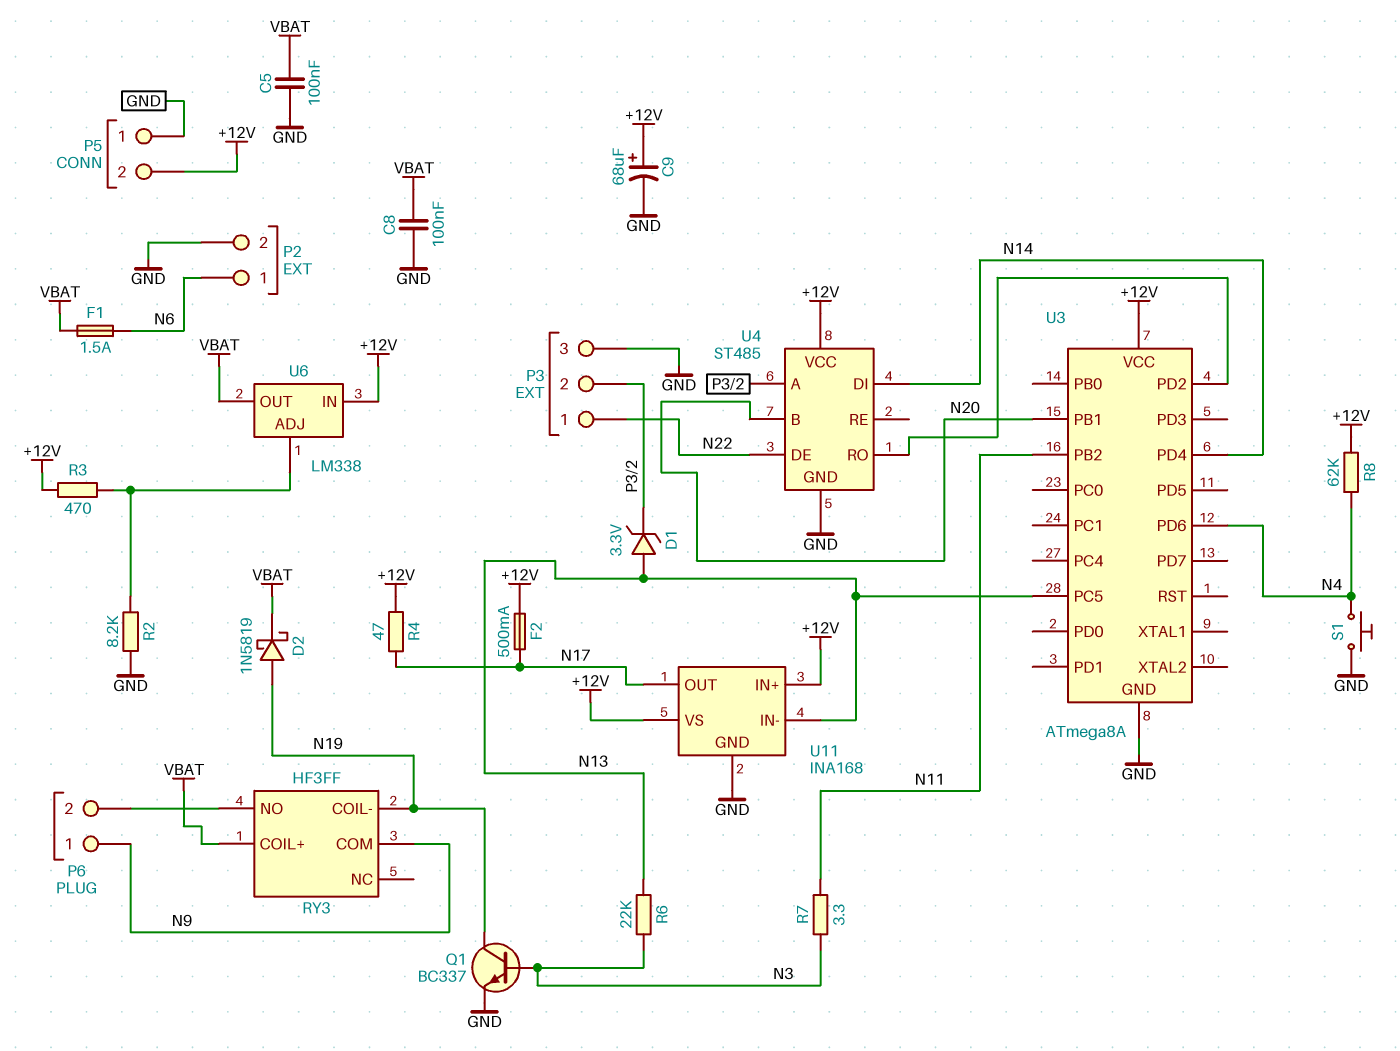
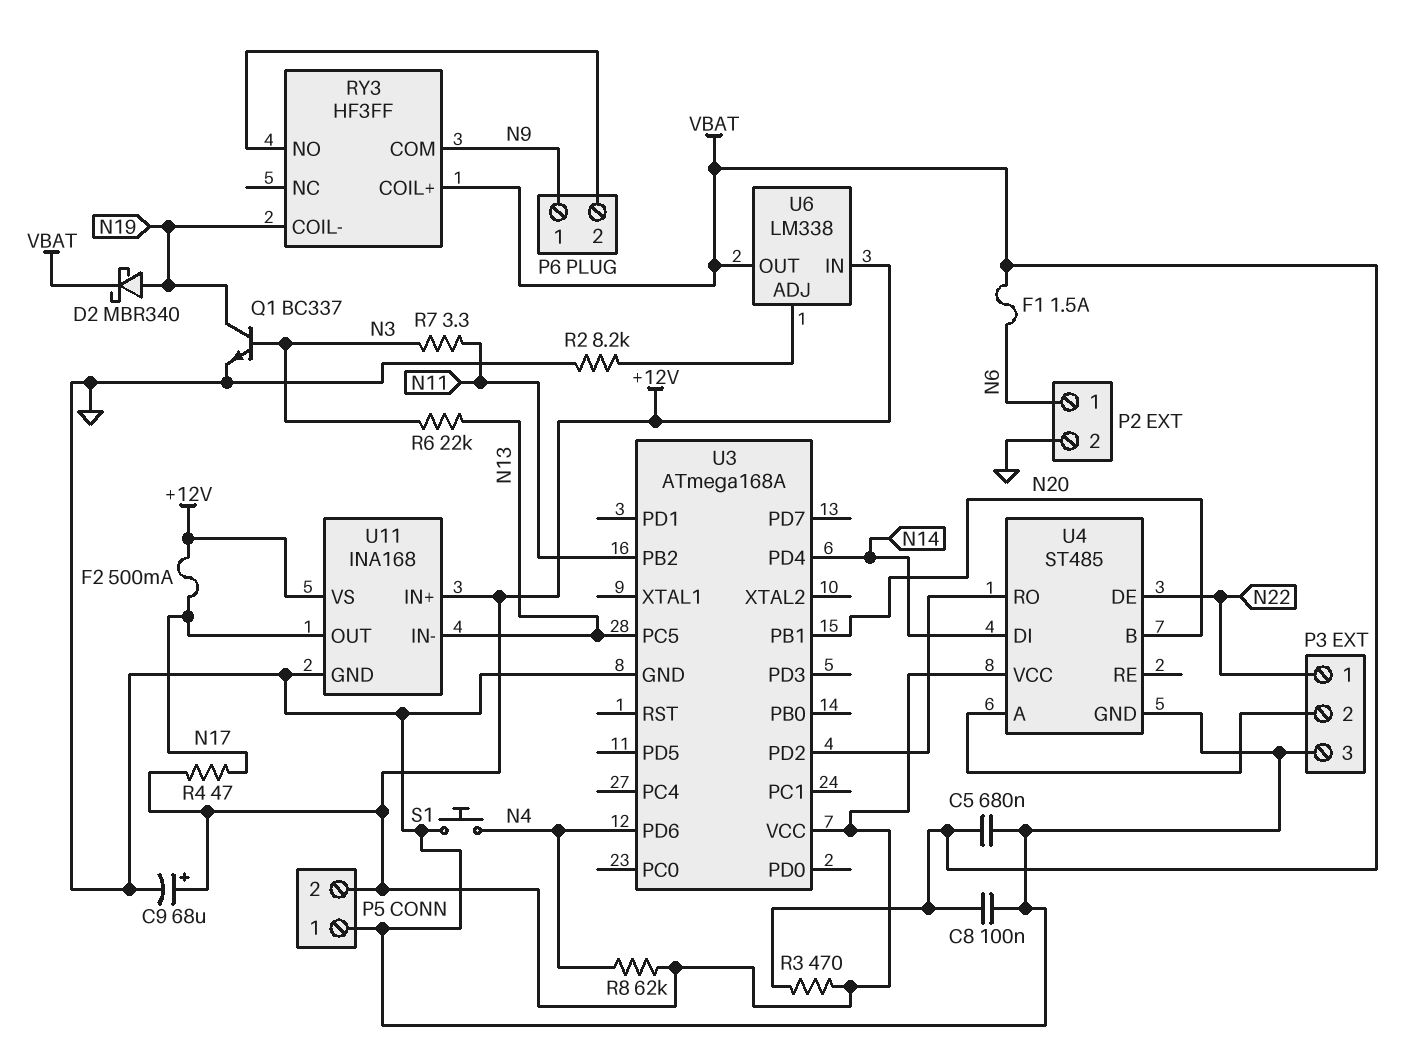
C5: 100nF (GND, VBAT) -> 680nF (GND, VBAT)
D1: zener 3.3V (A N13, K P3/2) -> none
D2: schottky 1N5819 (A N19, K VBAT) -> schottky MBR340 (A N19, K VBAT)
R3: 470 (+12V, U6/ADJ) -> 470 (+12V, VBAT)
U3: ATmega8A -> ATmega168A

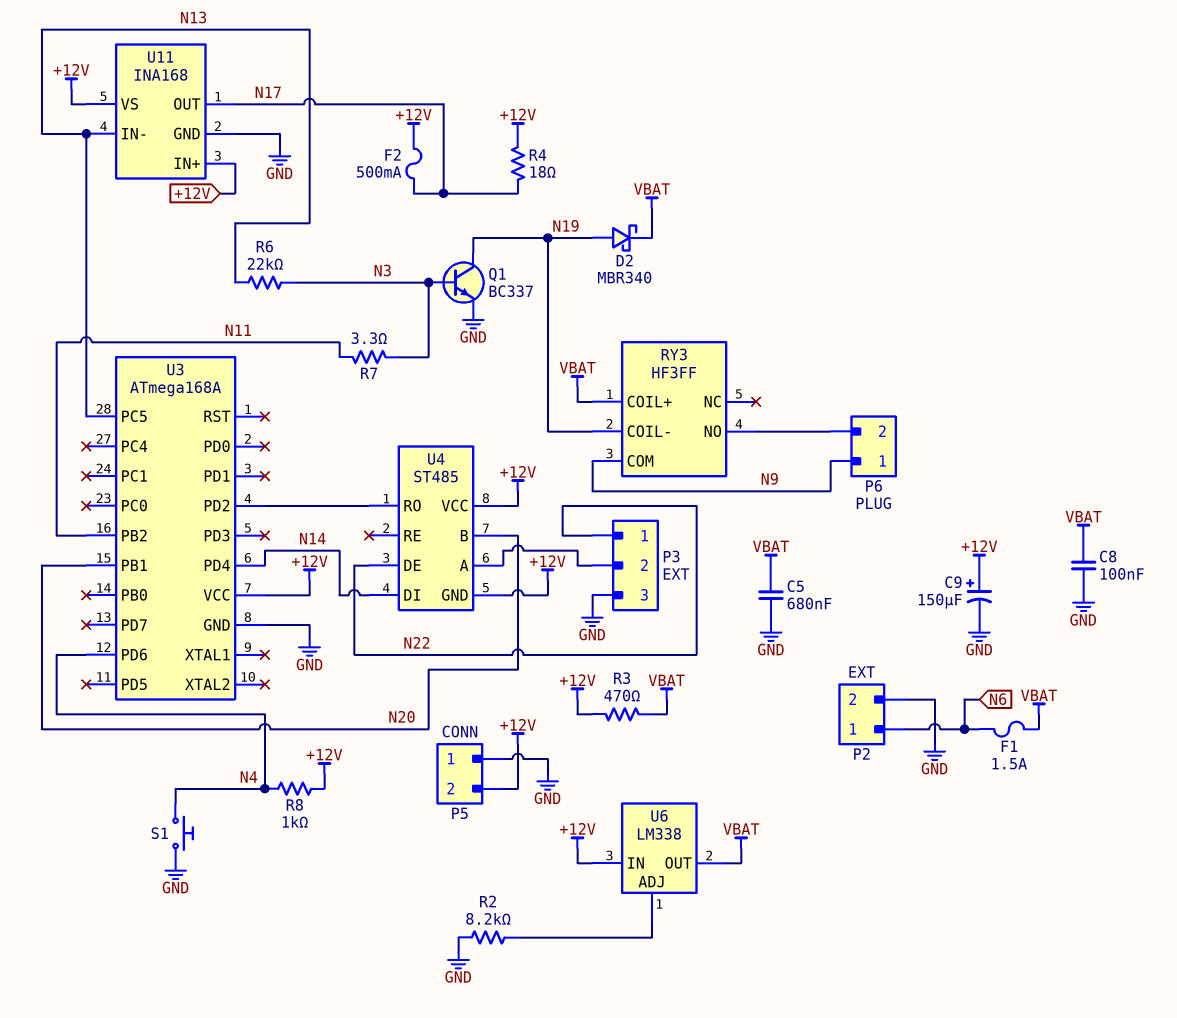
C9: 68uF (plus +12V, minus GND) -> 150uF (plus +12V, minus GND)
R4: 47 (+12V, N17) -> 18 (+12V, N17)
R8: 62k (+12V, N4) -> 1k (+12V, N4)
U4 pin GND: GND -> +12V

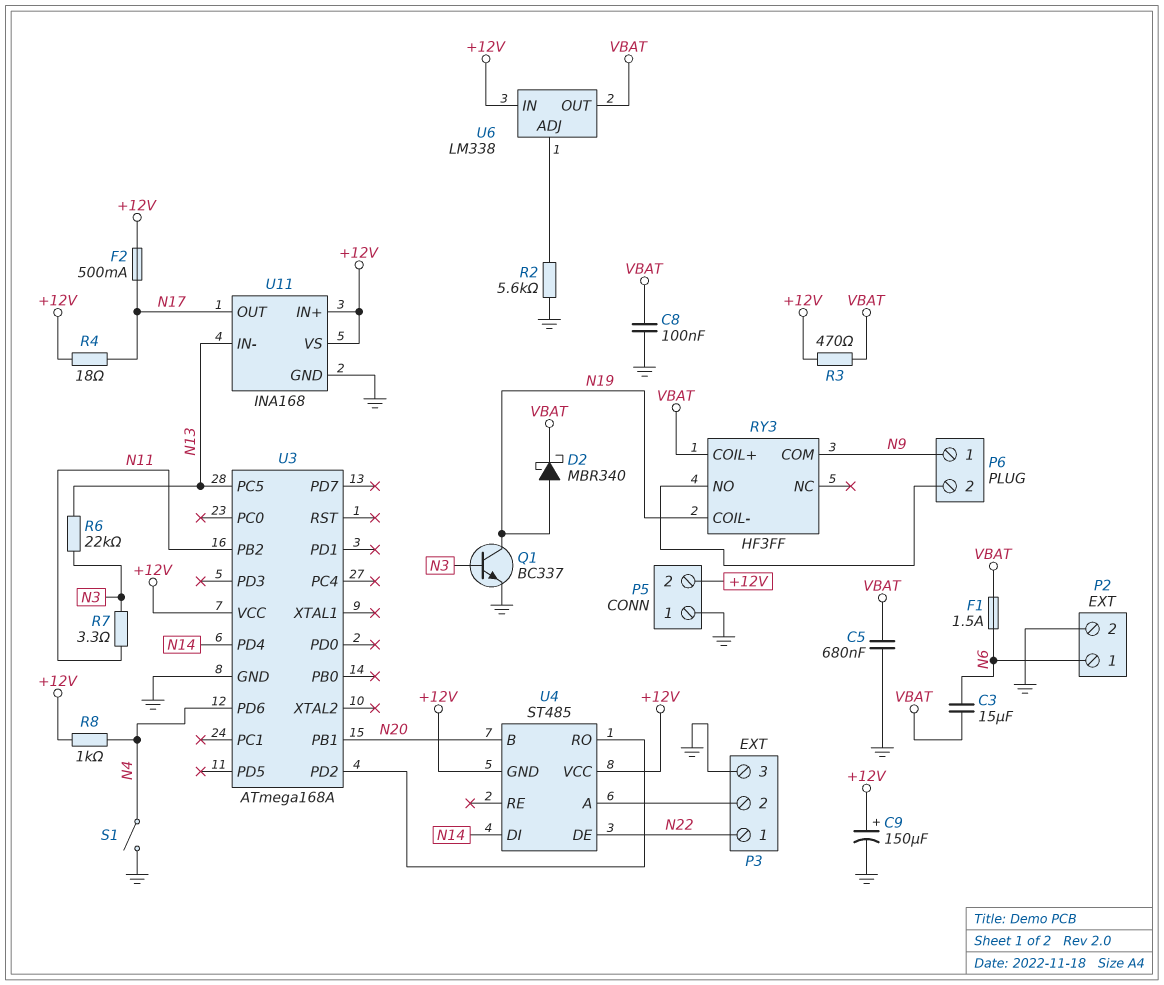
C3: none -> 15uF (N6, VBAT)
R2: 8.2k (GND, U6/ADJ) -> 5.6k (GND, U6/ADJ)
S1: button (GND, N4) -> switch (GND, N4)

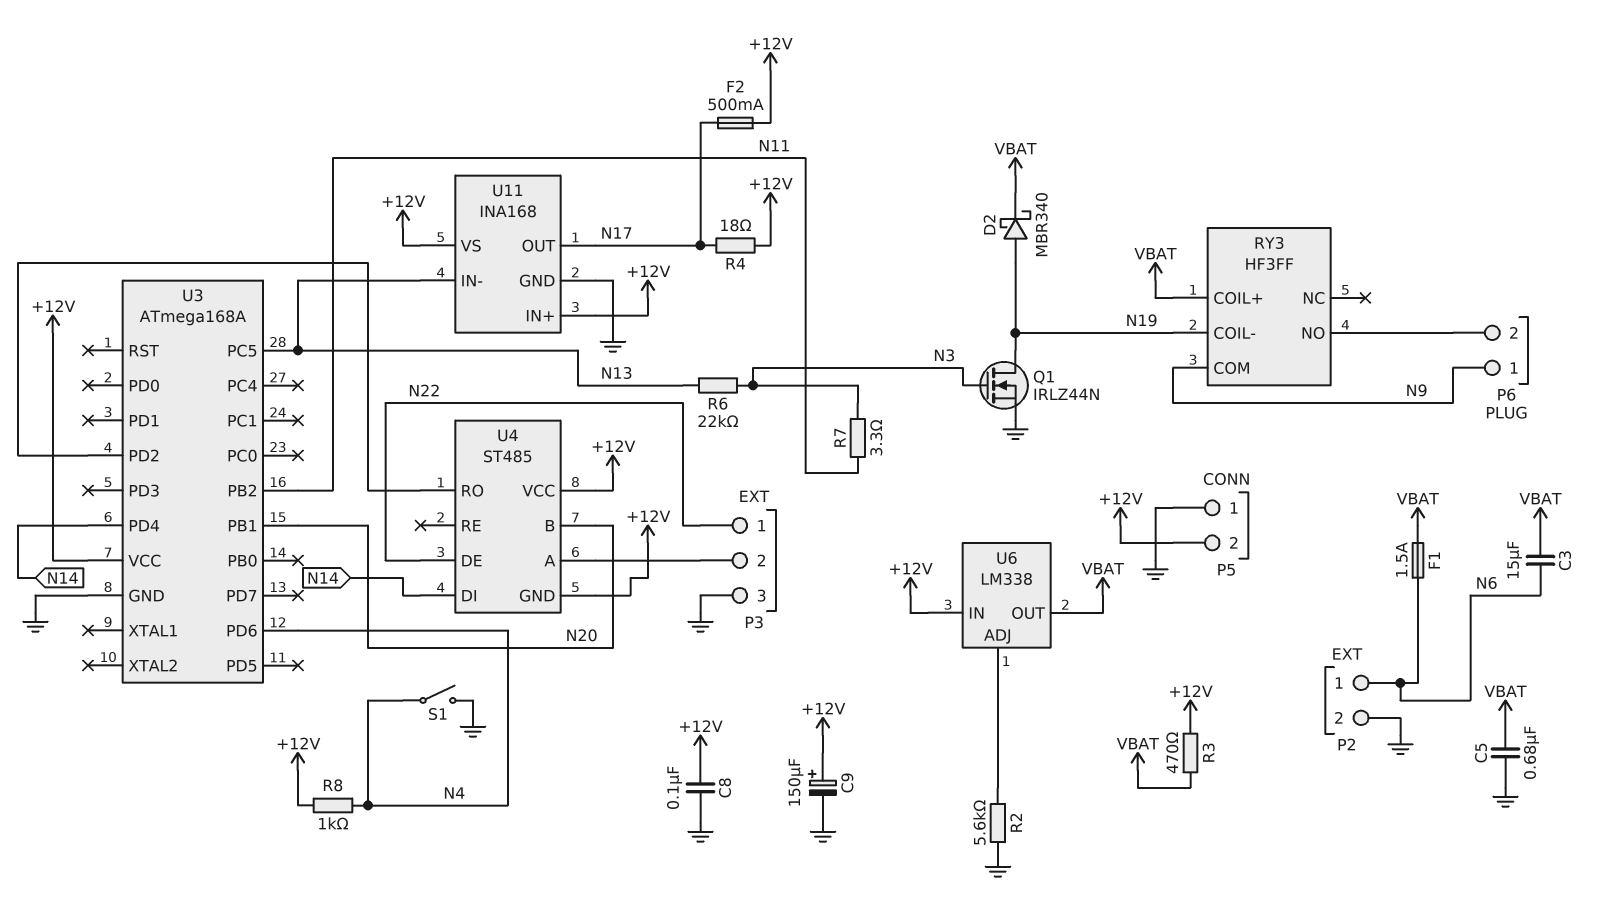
C8: 100nF (GND, VBAT) -> 100nF (+12V, GND)
Q1: NPN BC337 (B N3, C N19, E GND) -> NMOS IRLZ44N (G N3, D N19, S GND)

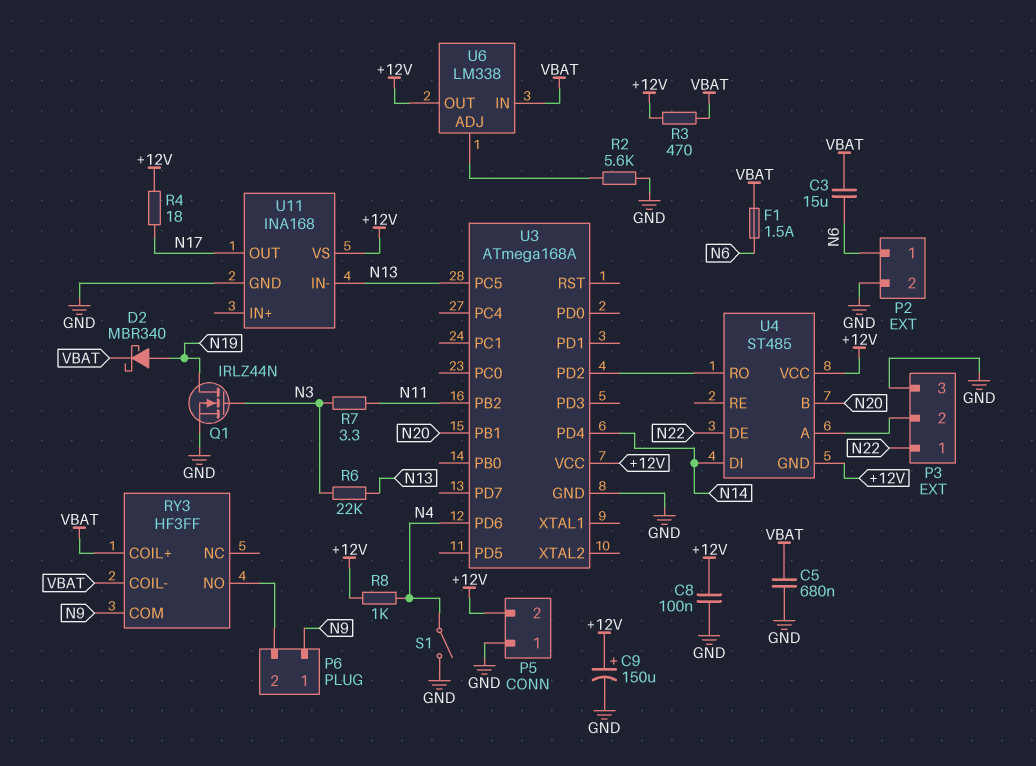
F2: 500mA (+12V, N17) -> none
RY3 pin COIL-: N19 -> VBAT
U6 pin IN: +12V -> VBAT
U6 pin OUT: VBAT -> +12V
U11 pin IN+: +12V -> none

